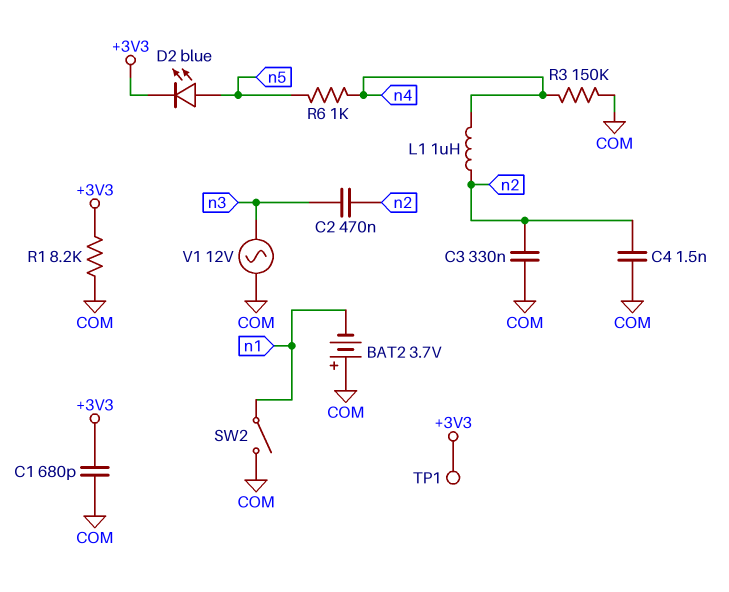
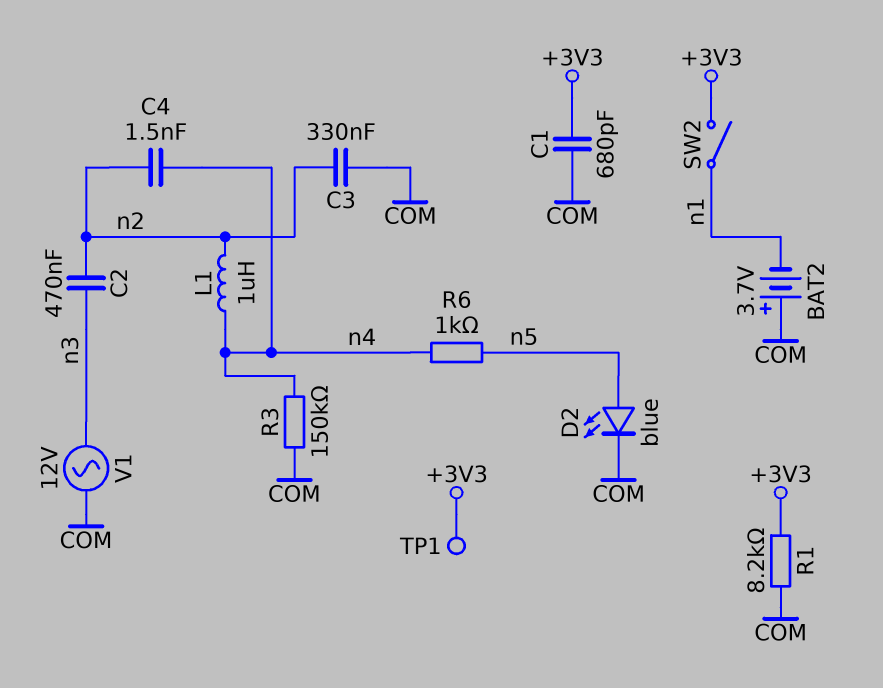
C4: 1.5nF (COM, n2) -> 1.5nF (n2, n4)
D2: LED blue (A n5, K +3V3) -> LED blue (A n5, K COM)
SW2: switch (COM, n1) -> switch (+3V3, n1)

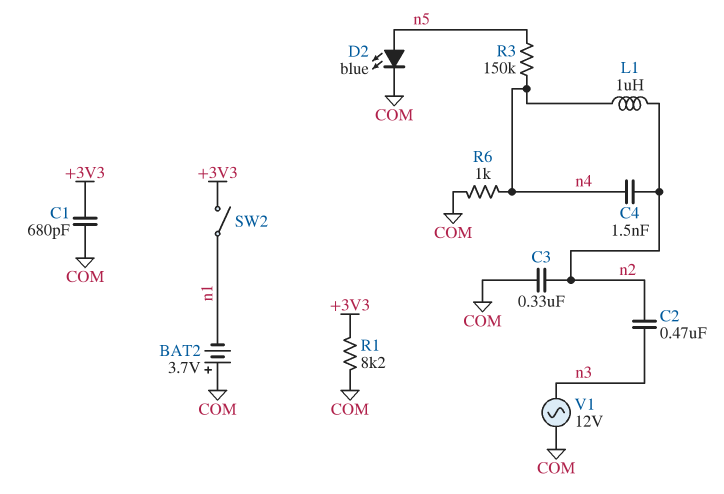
R3: 150k (COM, n4) -> 150k (n4, n5)
R6: 1k (n4, n5) -> 1k (COM, n4)
TP1: test point (+3V3) -> none

